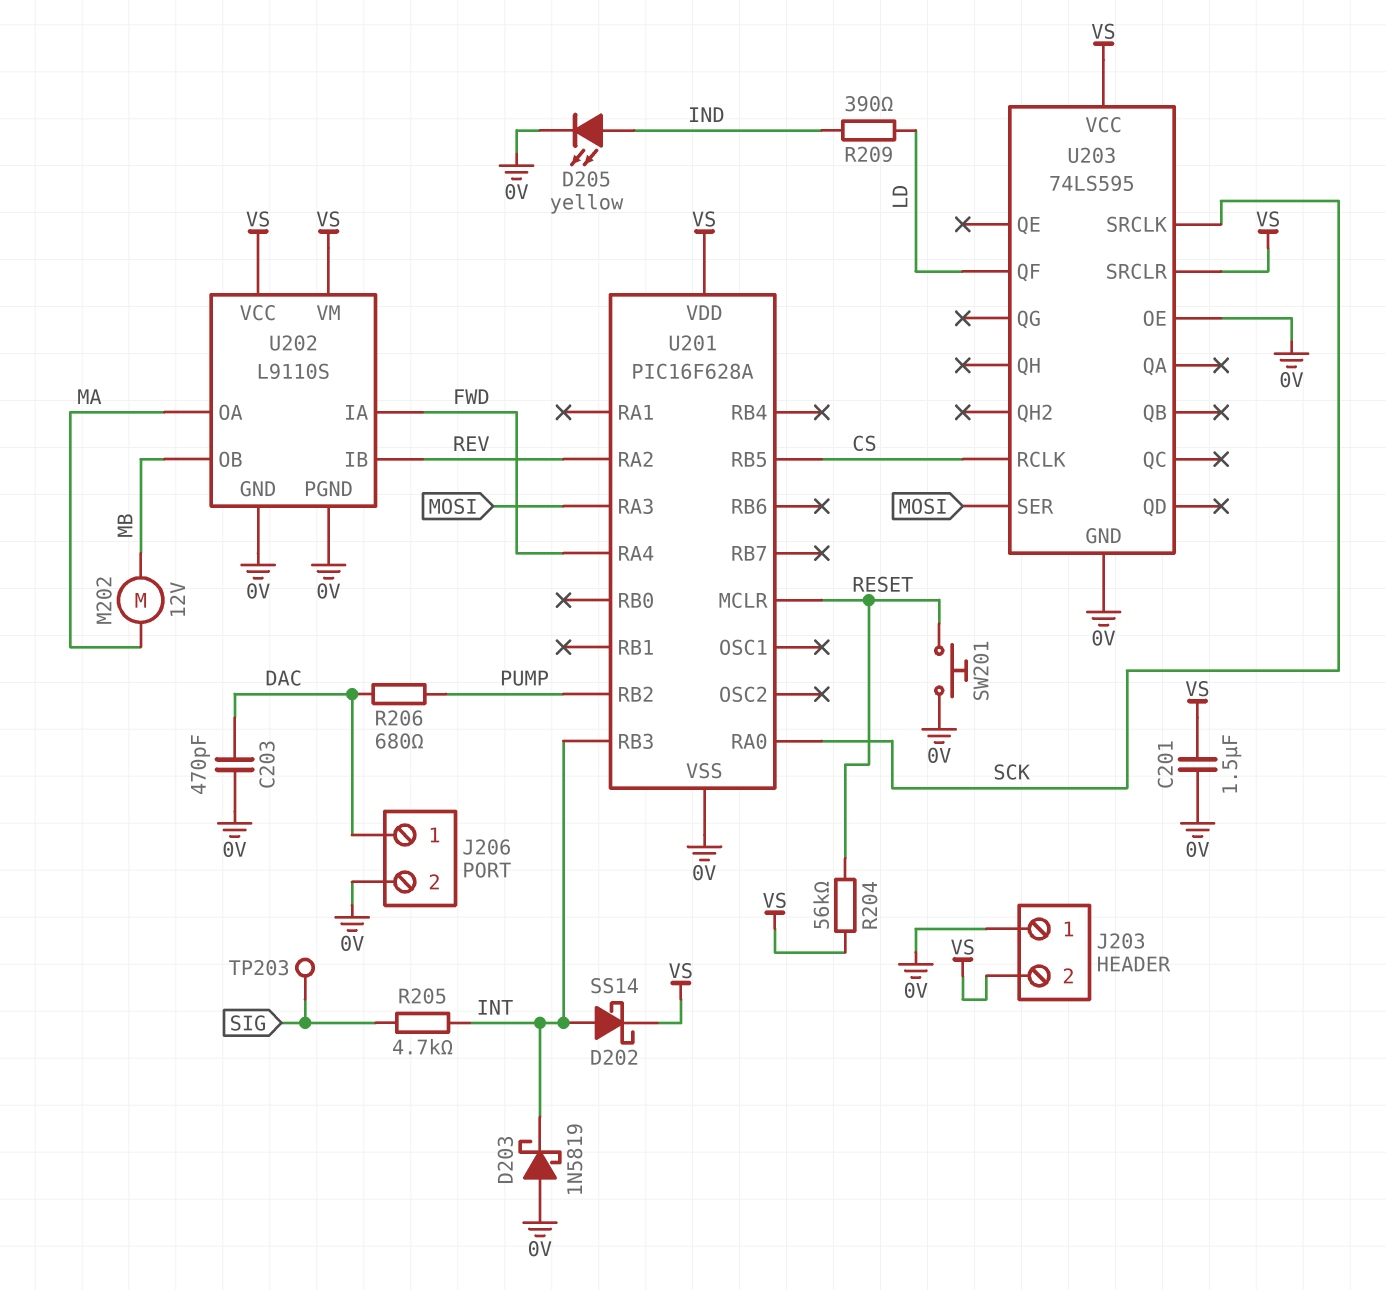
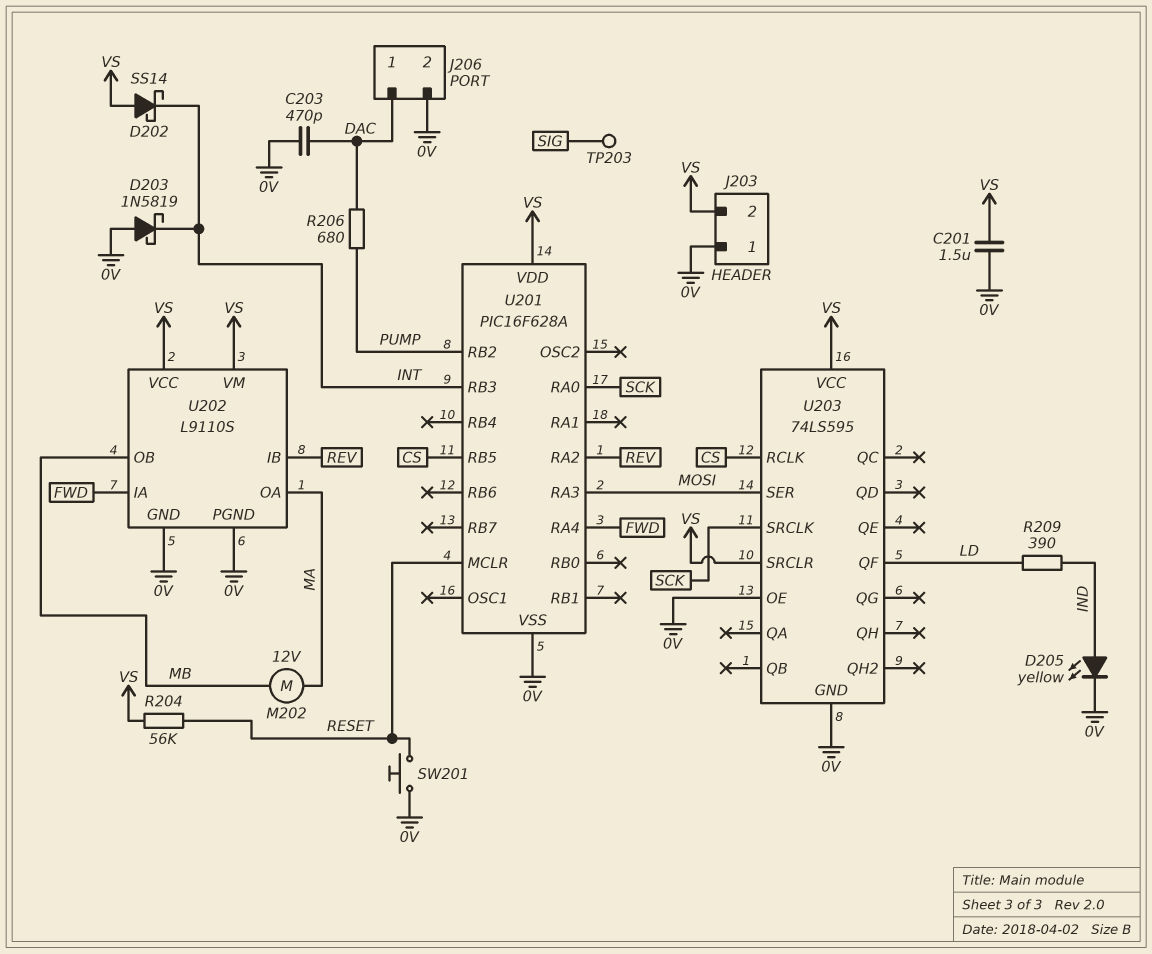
D202: schottky SS14 (A INT, K VS) -> schottky SS14 (A VS, K INT)
R205: 4.7k (INT, SIG) -> none

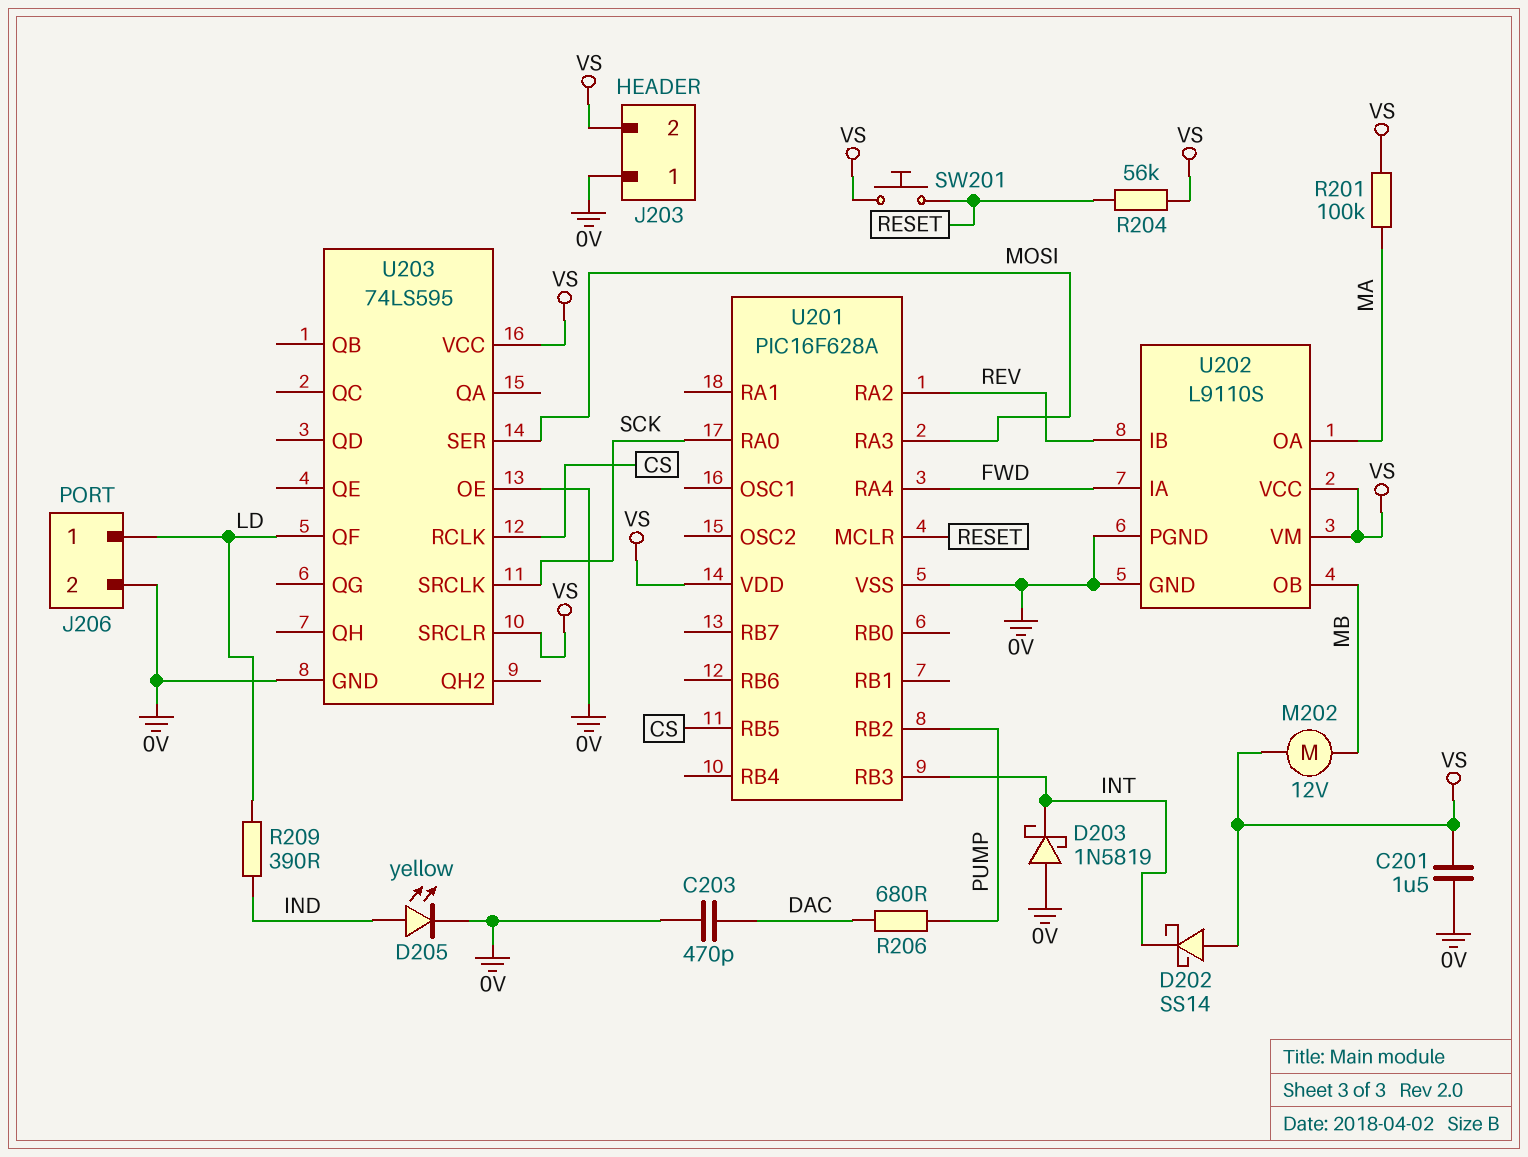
J206 pin 1: DAC -> LD
M202: motor 12V (MA, MB) -> motor 12V (MB, VS)
R201: none -> 100k (MA, VS)
SW201: button (0V, RESET) -> button (RESET, VS)
TP203: test point (SIG) -> none

